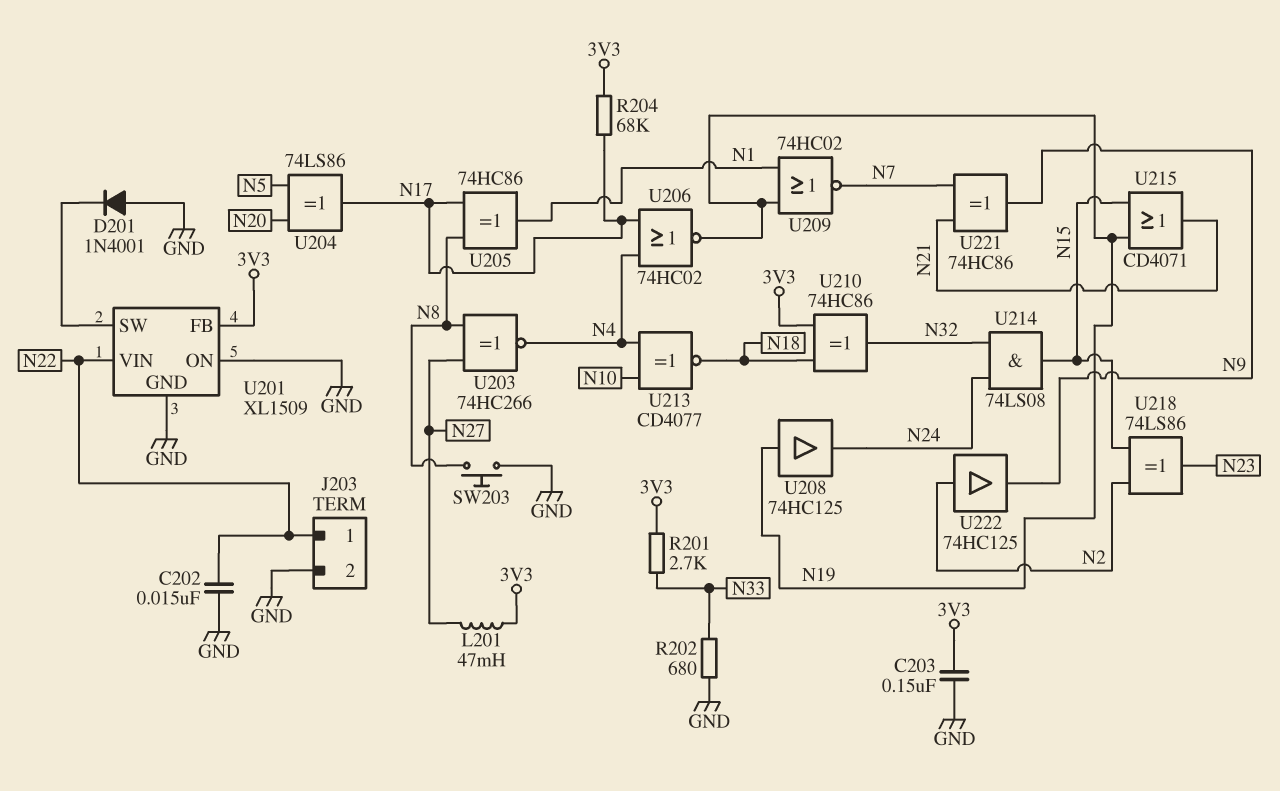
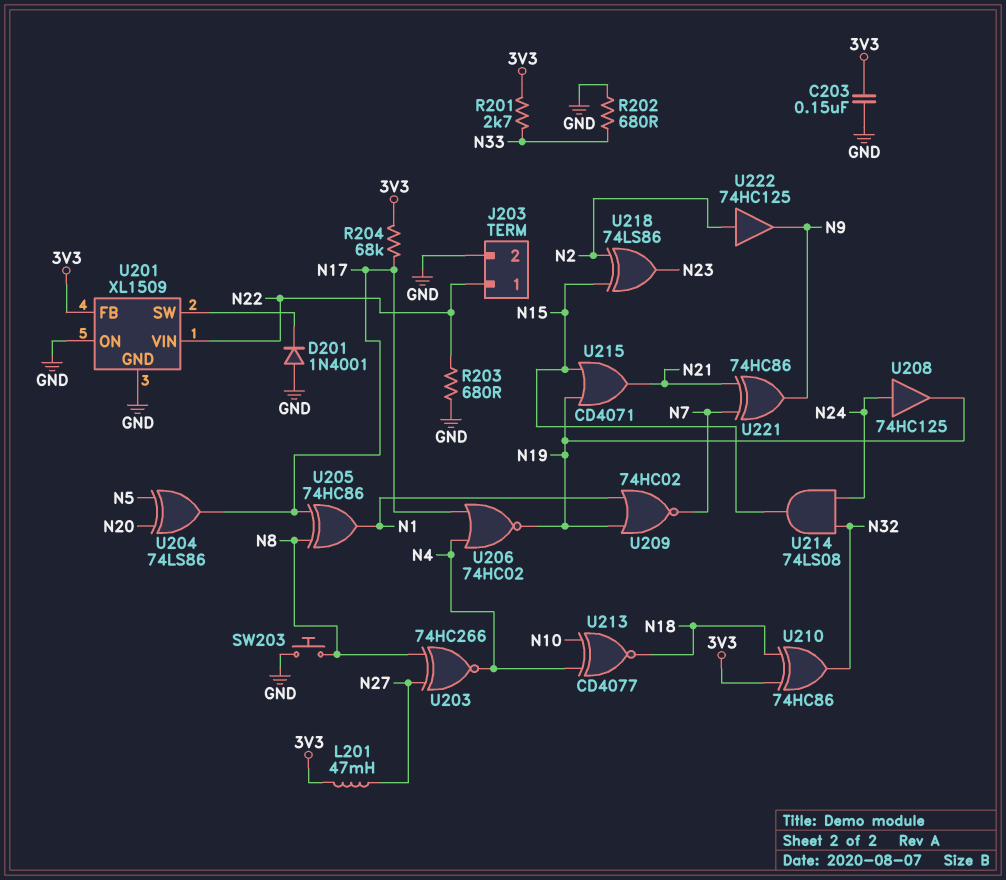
C202: 15nF (GND, N22) -> none
R203: none -> 680 (GND, N22)
U208: buffer 74HC125 (in N19, out N24) -> buffer 74HC125 (in N24, out N19)

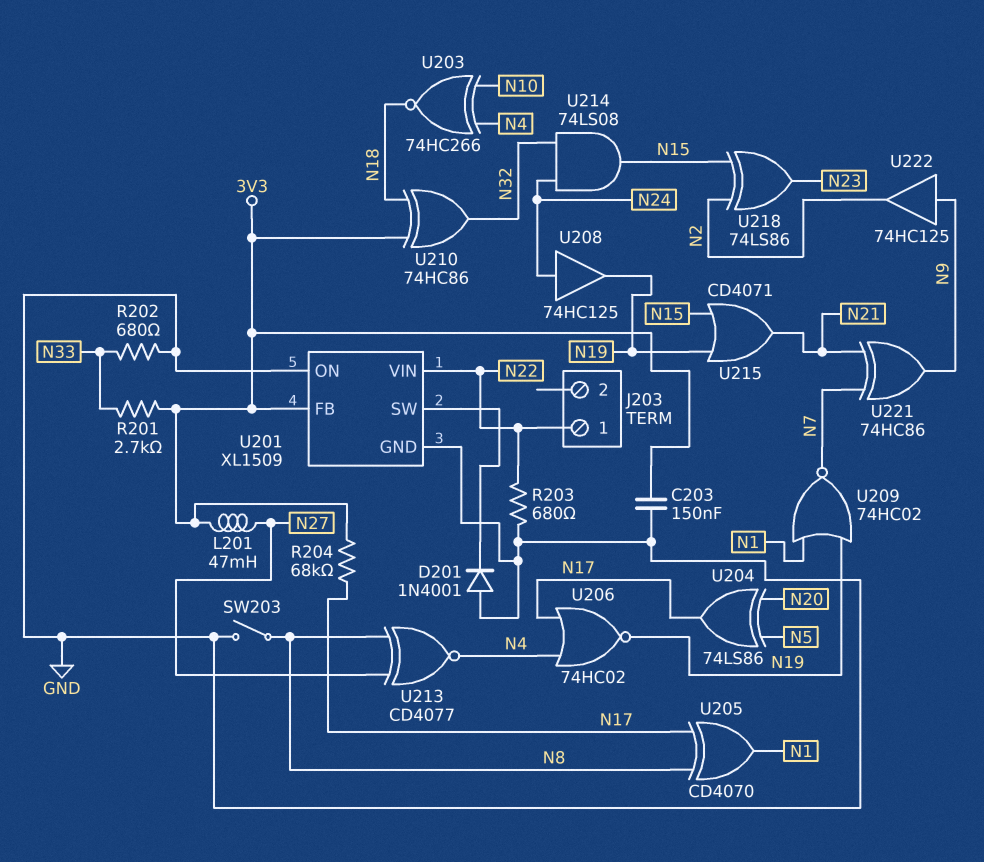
J203 pin 2: GND -> none
SW203: button (GND, N8) -> switch (GND, N8)
U203: XNOR 74HC266 (in N8, in N27, out N4) -> XNOR 74HC266 (in N4, in N10, out N18)
U205: XOR 74HC86 (in N8, in N17, out N1) -> XOR CD4070 (in N8, in N17, out N1)
U213: XNOR CD4077 (in N4, in N10, out N18) -> XNOR CD4077 (in N8, in N27, out N4)
U222: buffer 74HC125 (in N2, out N9) -> buffer 74HC125 (in N9, out N2)

